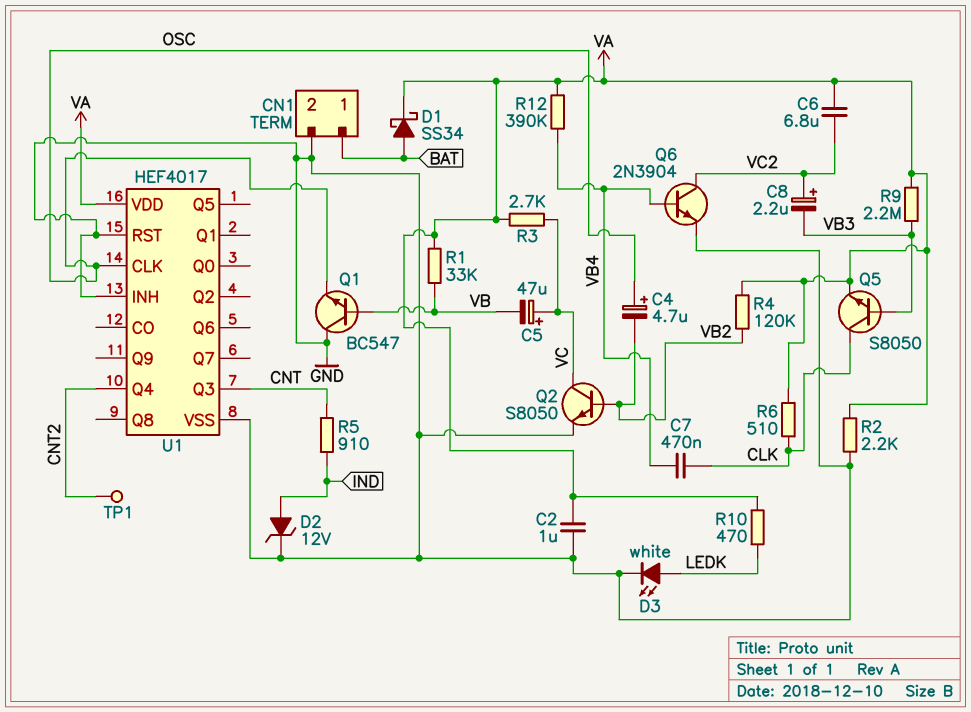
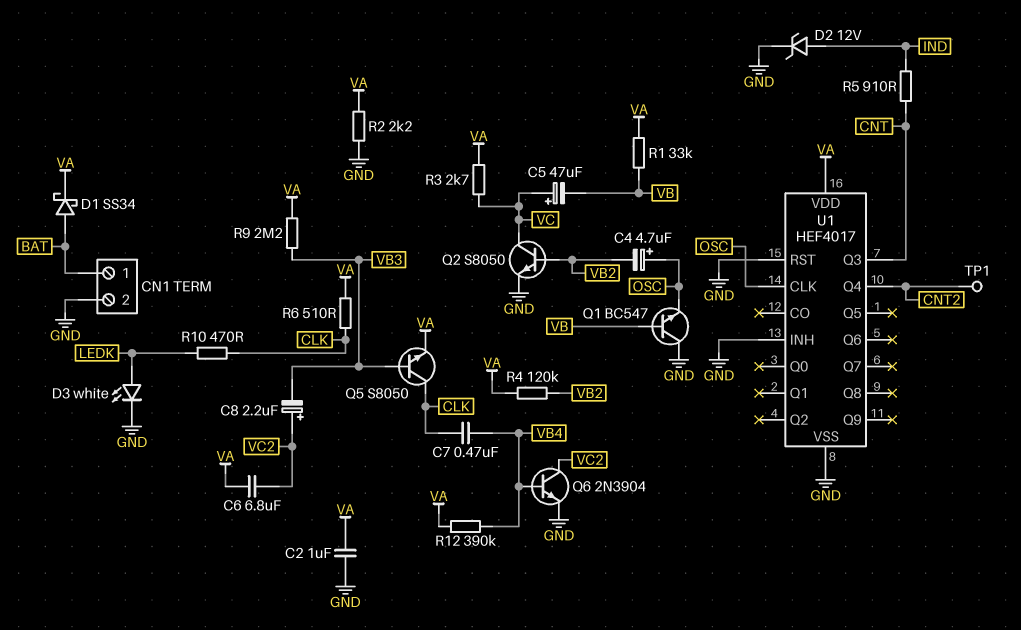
R10: 470 (LEDK, VA) -> 470 (CLK, LEDK)

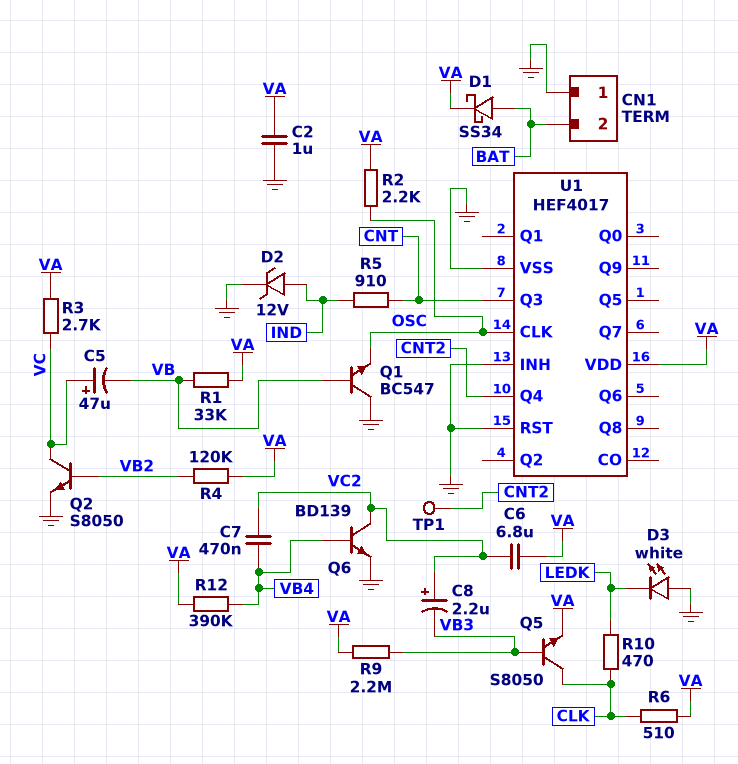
C4: 4.7uF (plus OSC, minus VB2) -> none
C7: 470nF (CLK, VB4) -> 470nF (VB4, VC2)
CN1 pin 1: BAT -> GND
CN1 pin 2: GND -> BAT
D3: LED white (A LEDK, K GND) -> LED white (A GND, K LEDK)
Q6: NPN 2N3904 (B VB4, C VC2, E GND) -> NPN BD139 (B VB4, C VC2, E GND)
R2: 2.2k (GND, VA) -> 2.2k (OSC, VA)

